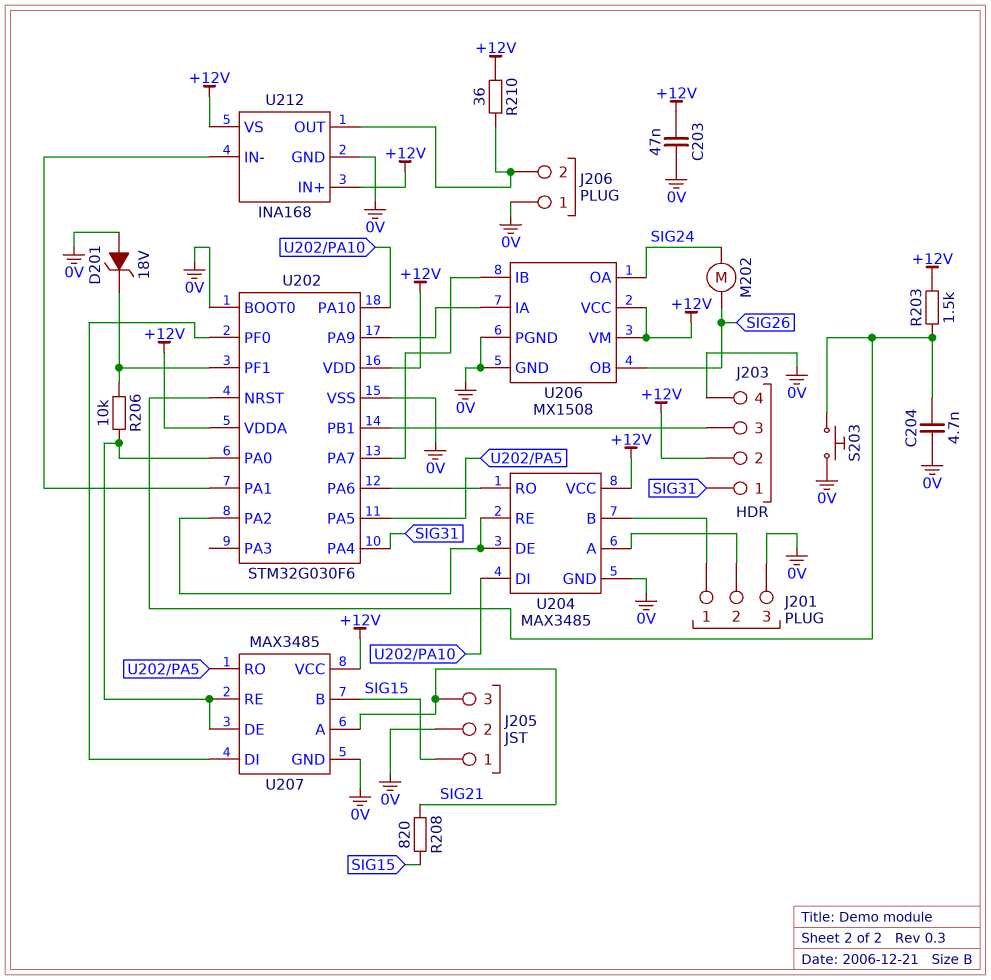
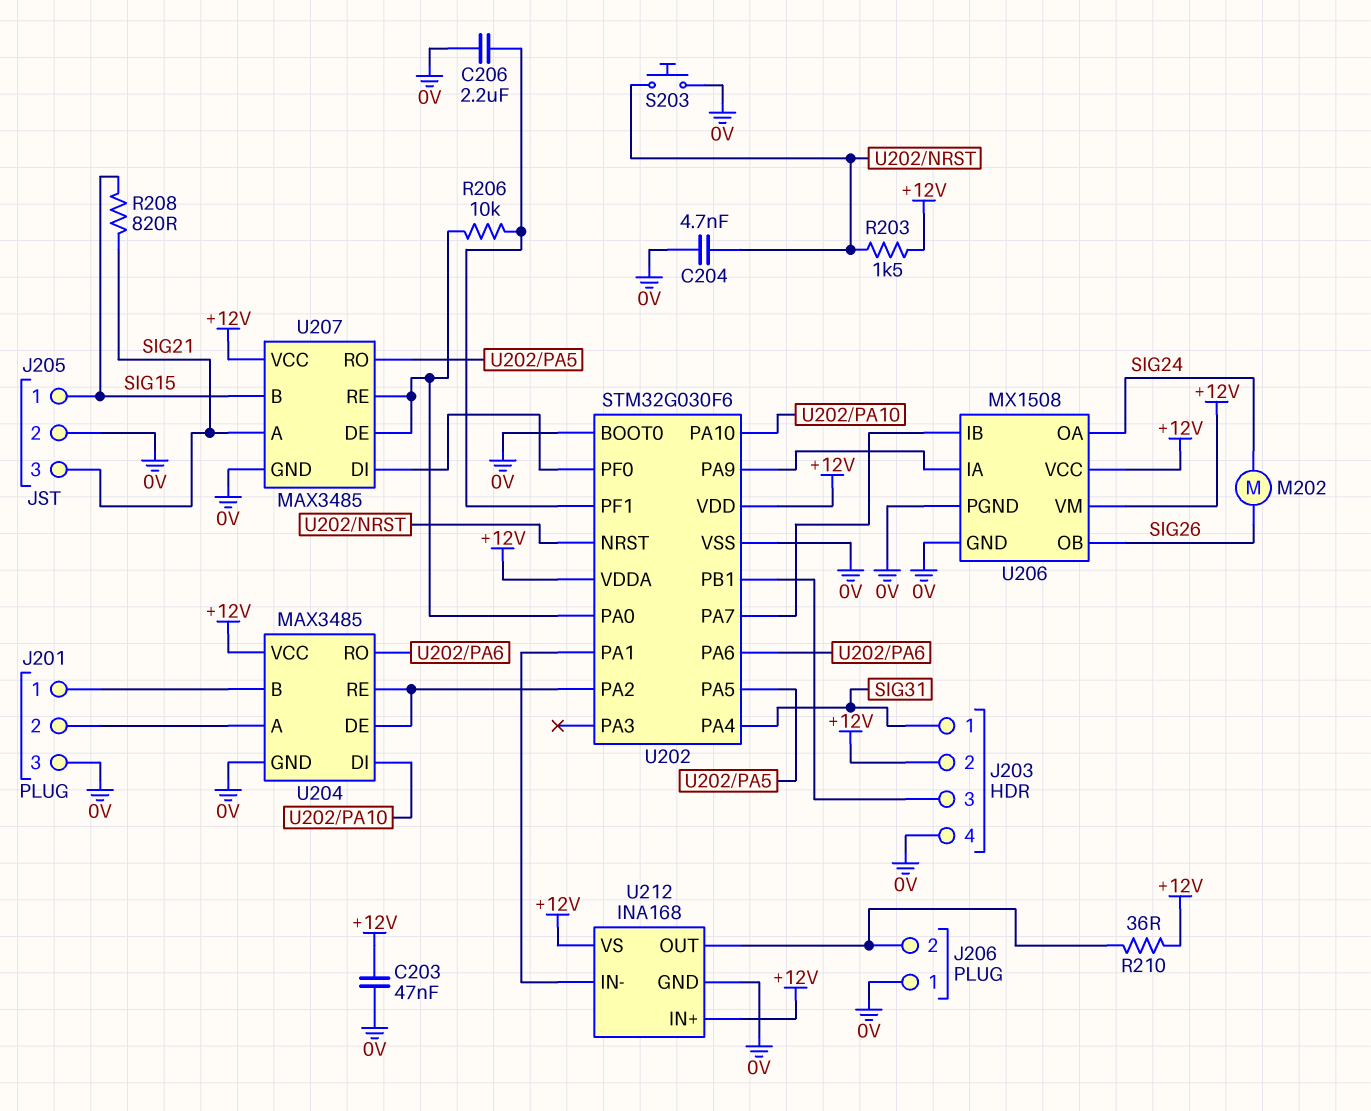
C206: none -> 2.2uF (0V, U202/PF1)
D201: zener 18V (A 0V, K U202/PF1) -> none

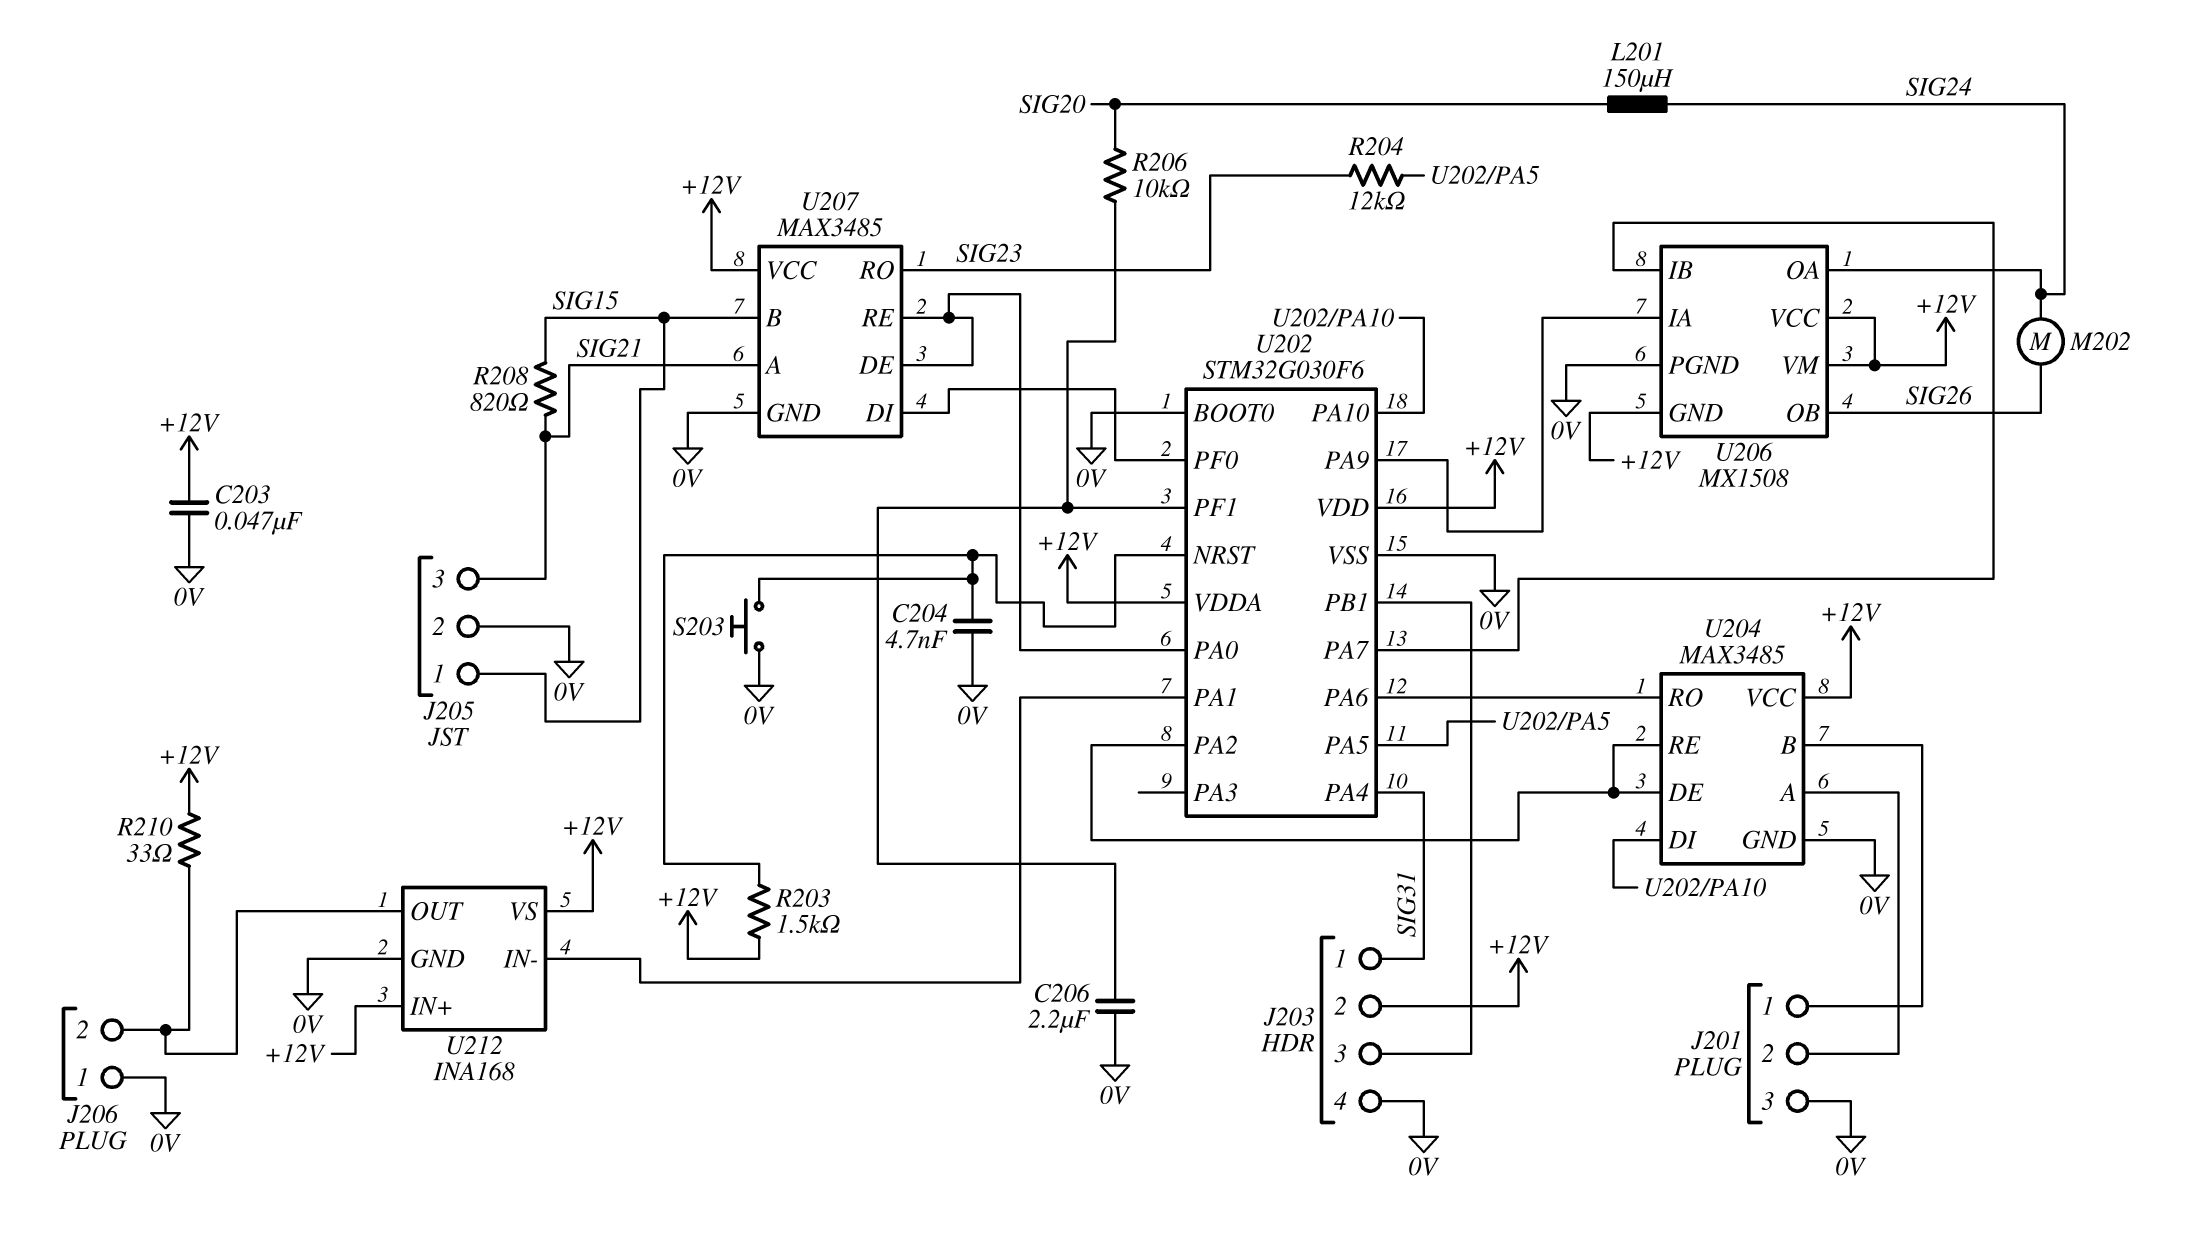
L201: none -> 150uH (SIG20, SIG24)
R204: none -> 12k (SIG23, U202/PA5)
R206: 10k (U202/PA0, U202/PF1) -> 10k (SIG20, U202/PF1)
R210: 36 (+12V, J206/2) -> 33 (+12V, J206/2)
U206 pin GND: 0V -> +12V
U207 pin RO: U202/PA5 -> SIG23

